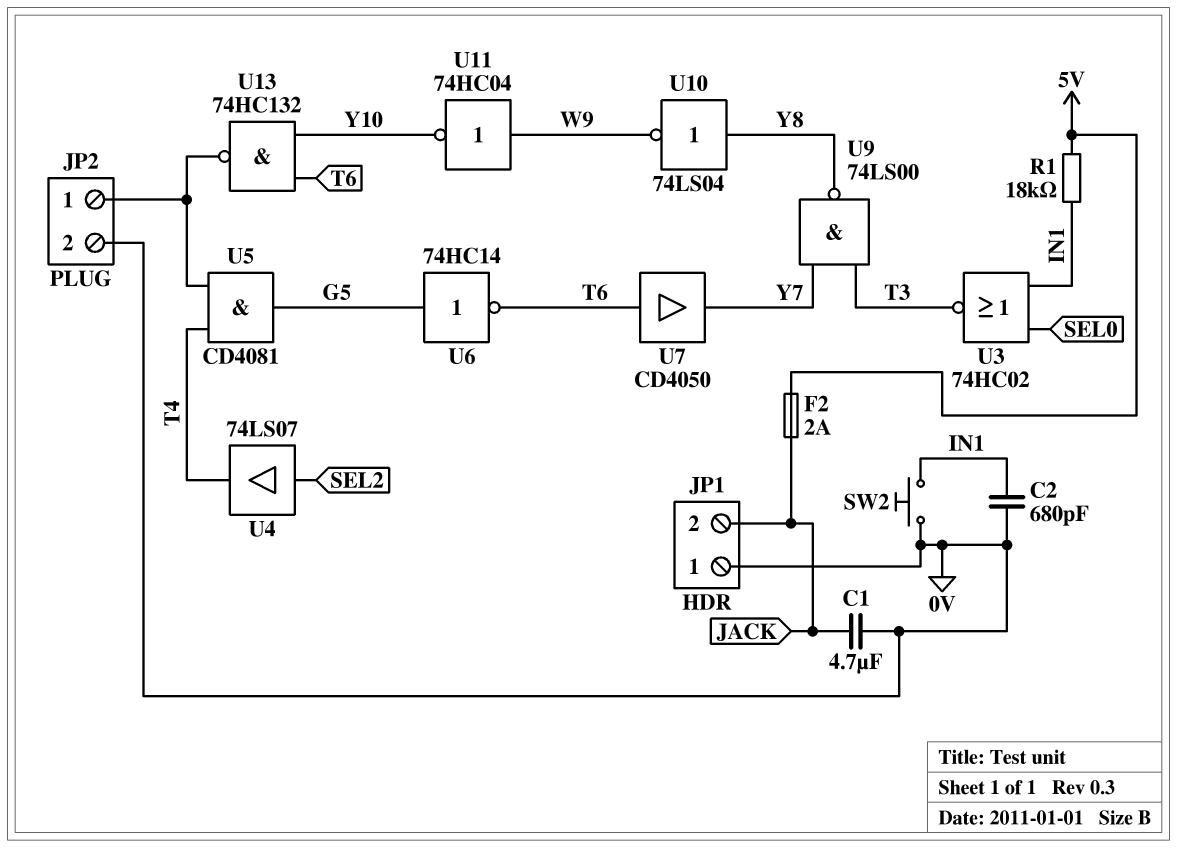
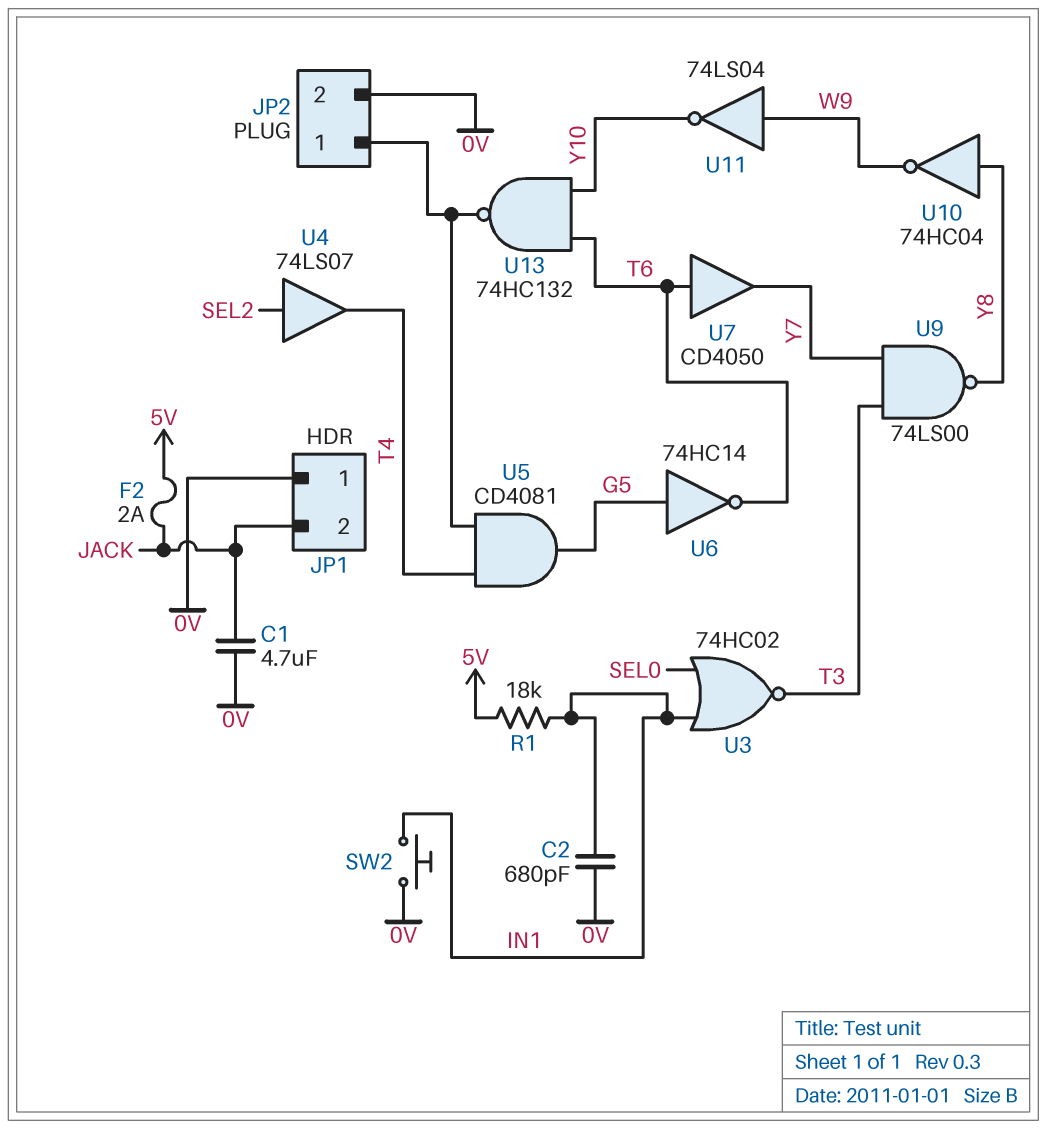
U10: NOT 74LS04 (in Y8, out W9) -> NOT 74HC04 (in Y8, out W9)
U11: NOT 74HC04 (in W9, out Y10) -> NOT 74LS04 (in W9, out Y10)

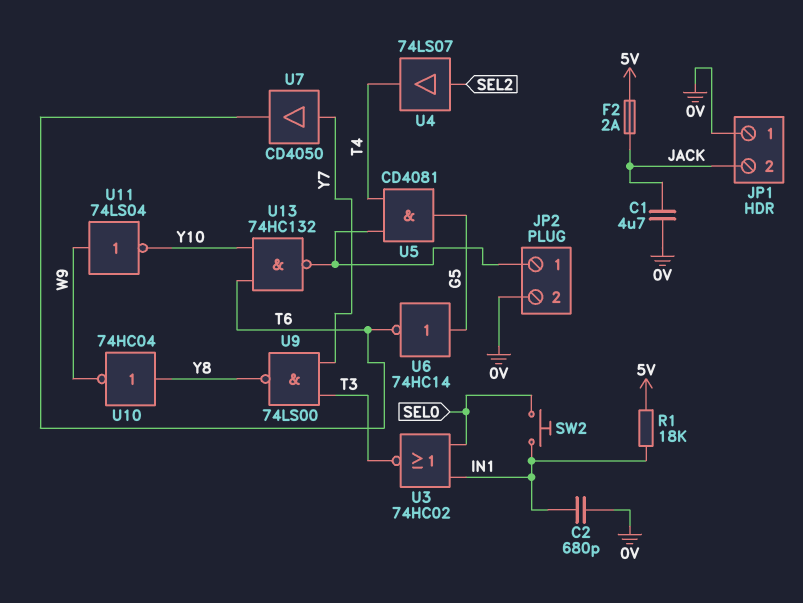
SW2: button (0V, IN1) -> button (IN1, SEL0)
U7: buffer CD4050 (in T6, out Y7) -> buffer CD4050 (in Y7, out T6)

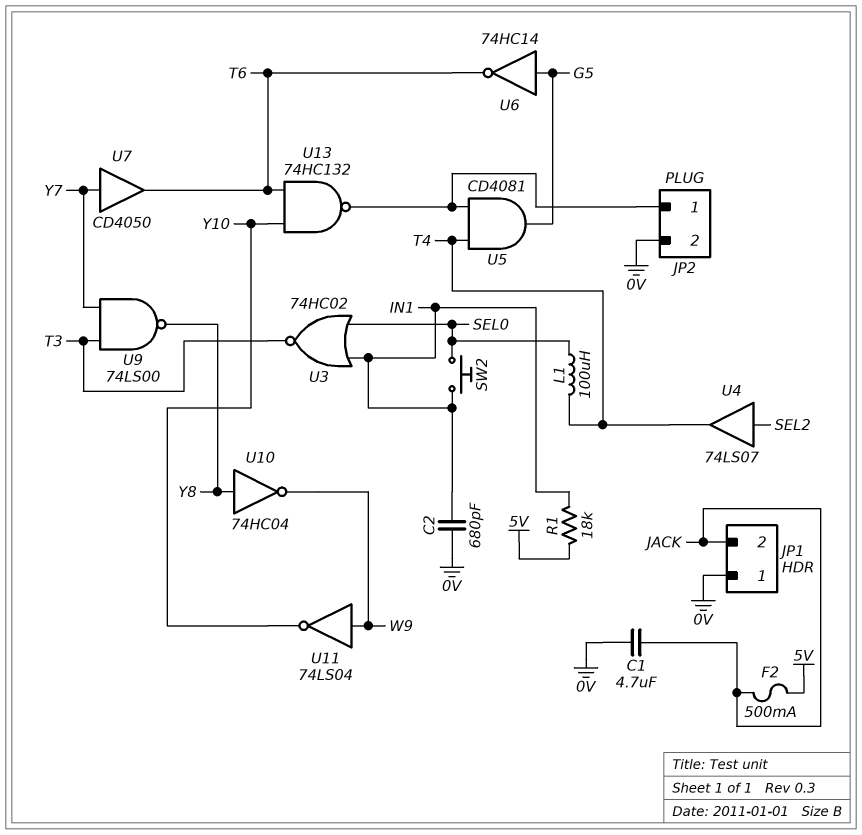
F2: 2A (5V, JACK) -> 500mA (5V, JACK)
L1: none -> 100uH (SEL0, T4)

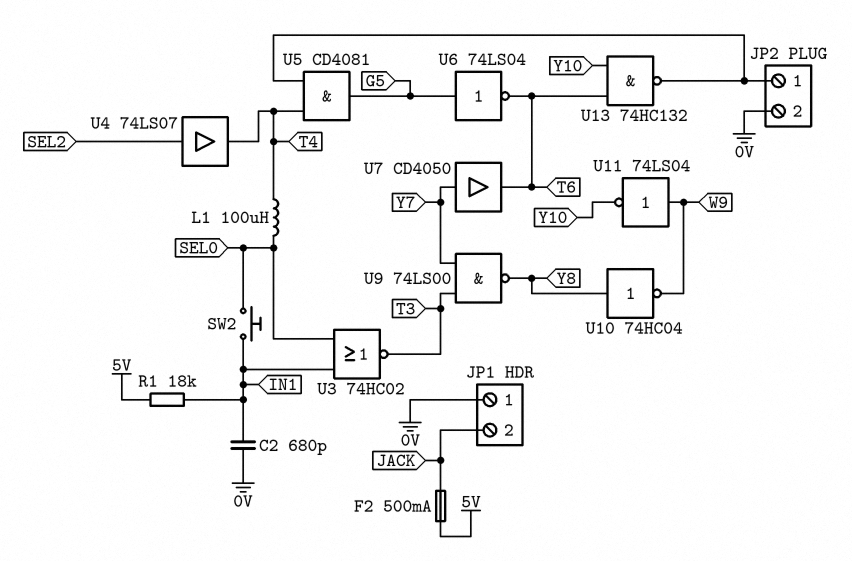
C1: 4.7uF (0V, JACK) -> none
U6: NOT 74HC14 (in G5, out T6) -> NOT 74LS04 (in G5, out T6)

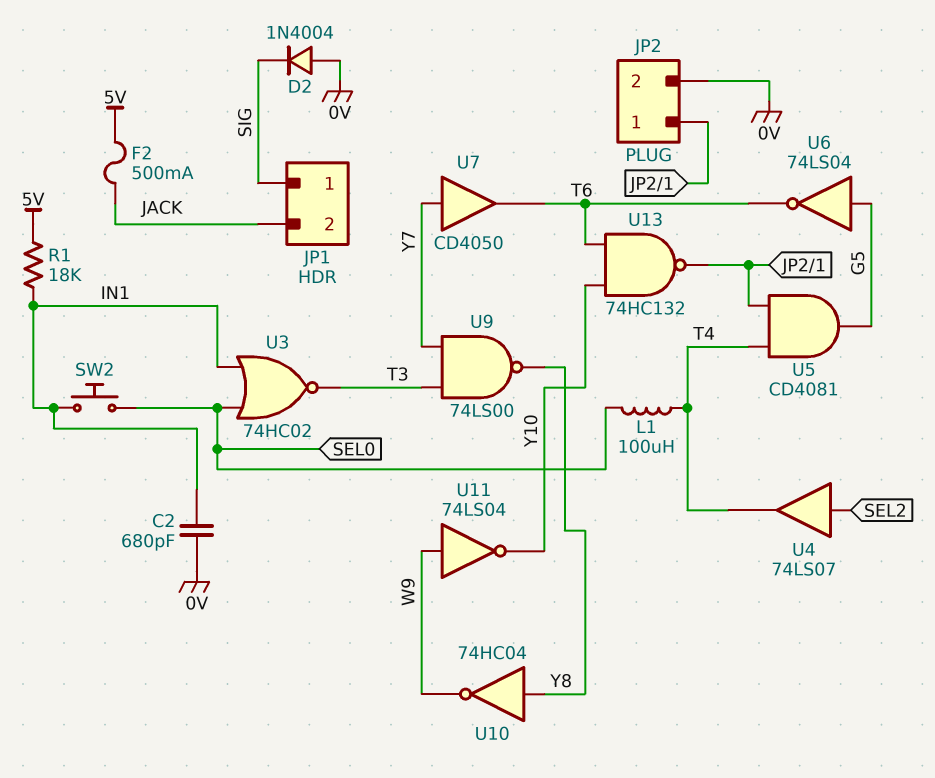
D2: none -> diode 1N4004 (A 0V, K SIG)
JP1 pin 1: 0V -> SIG

